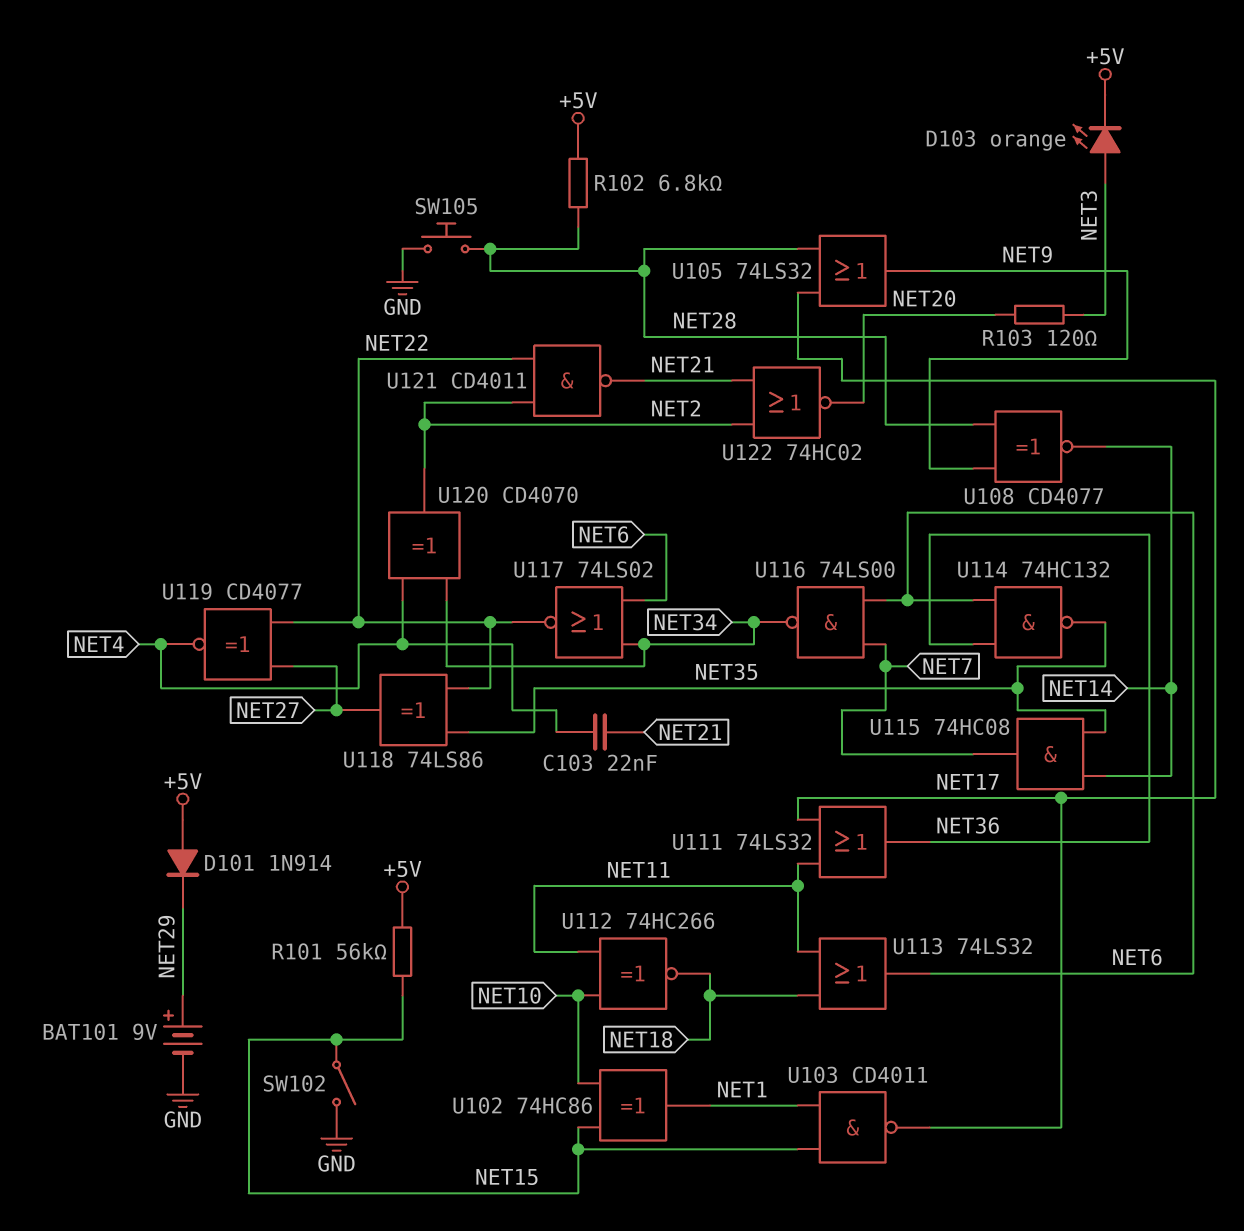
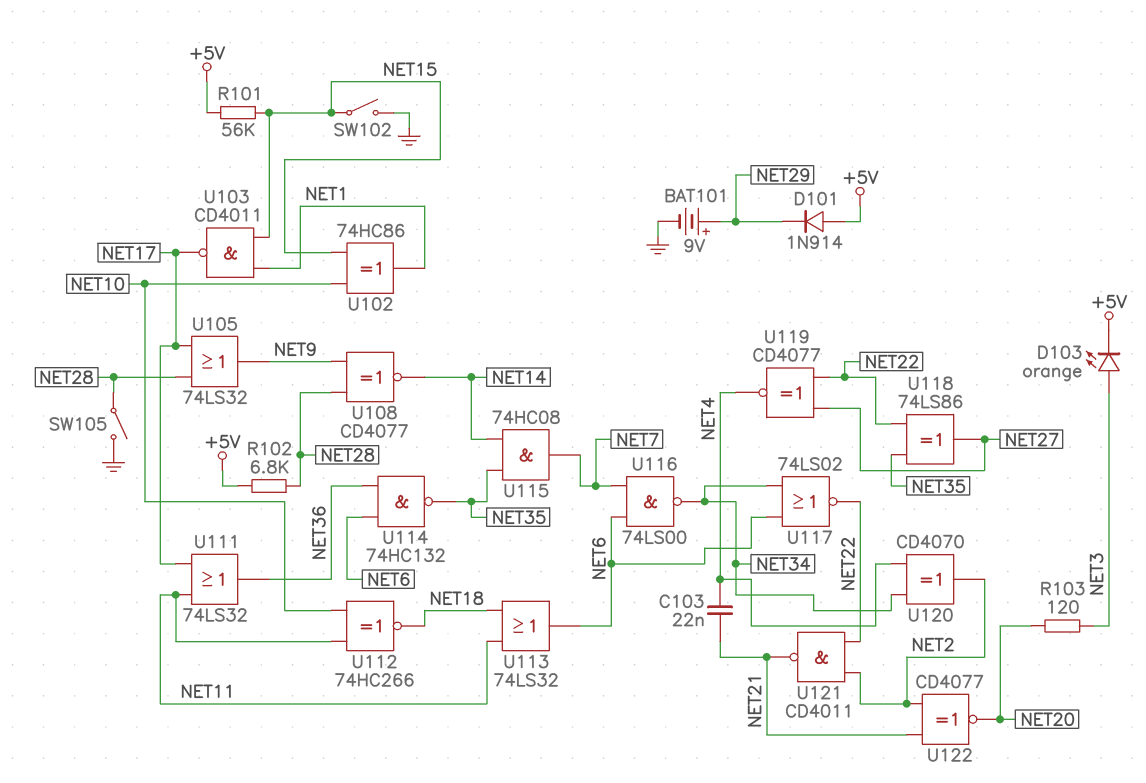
SW105: button (GND, NET28) -> switch (GND, NET28)
U122: NOR 74HC02 (in NET2, in NET21, out NET20) -> XNOR CD4077 (in NET2, in NET21, out NET20)

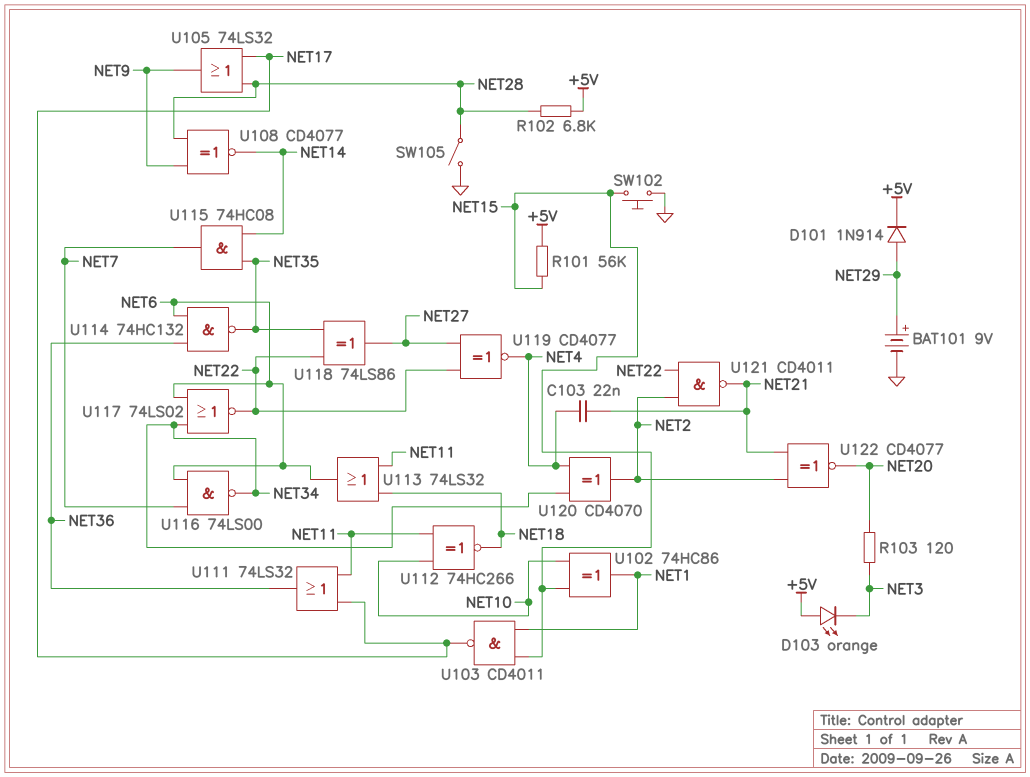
D101: diode 1N914 (A +5V, K NET29) -> diode 1N914 (A NET29, K +5V)
D103: LED orange (A NET3, K +5V) -> LED orange (A +5V, K NET3)
SW102: switch (GND, NET15) -> button (GND, NET15)

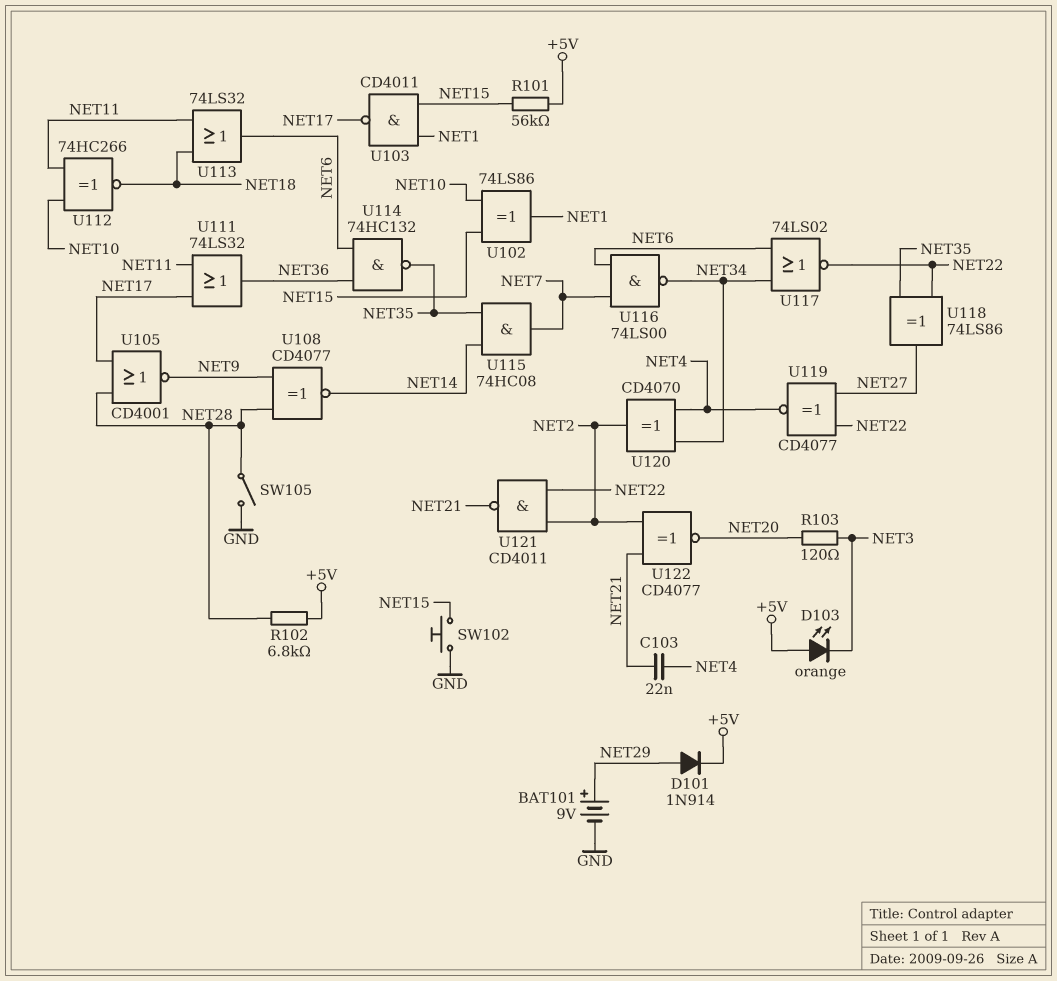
U102: XOR 74HC86 (in NET10, in NET15, out NET1) -> XOR 74LS86 (in NET10, in NET15, out NET1)
U105: OR 74LS32 (in NET17, in NET28, out NET9) -> NOR CD4001 (in NET17, in NET28, out NET9)

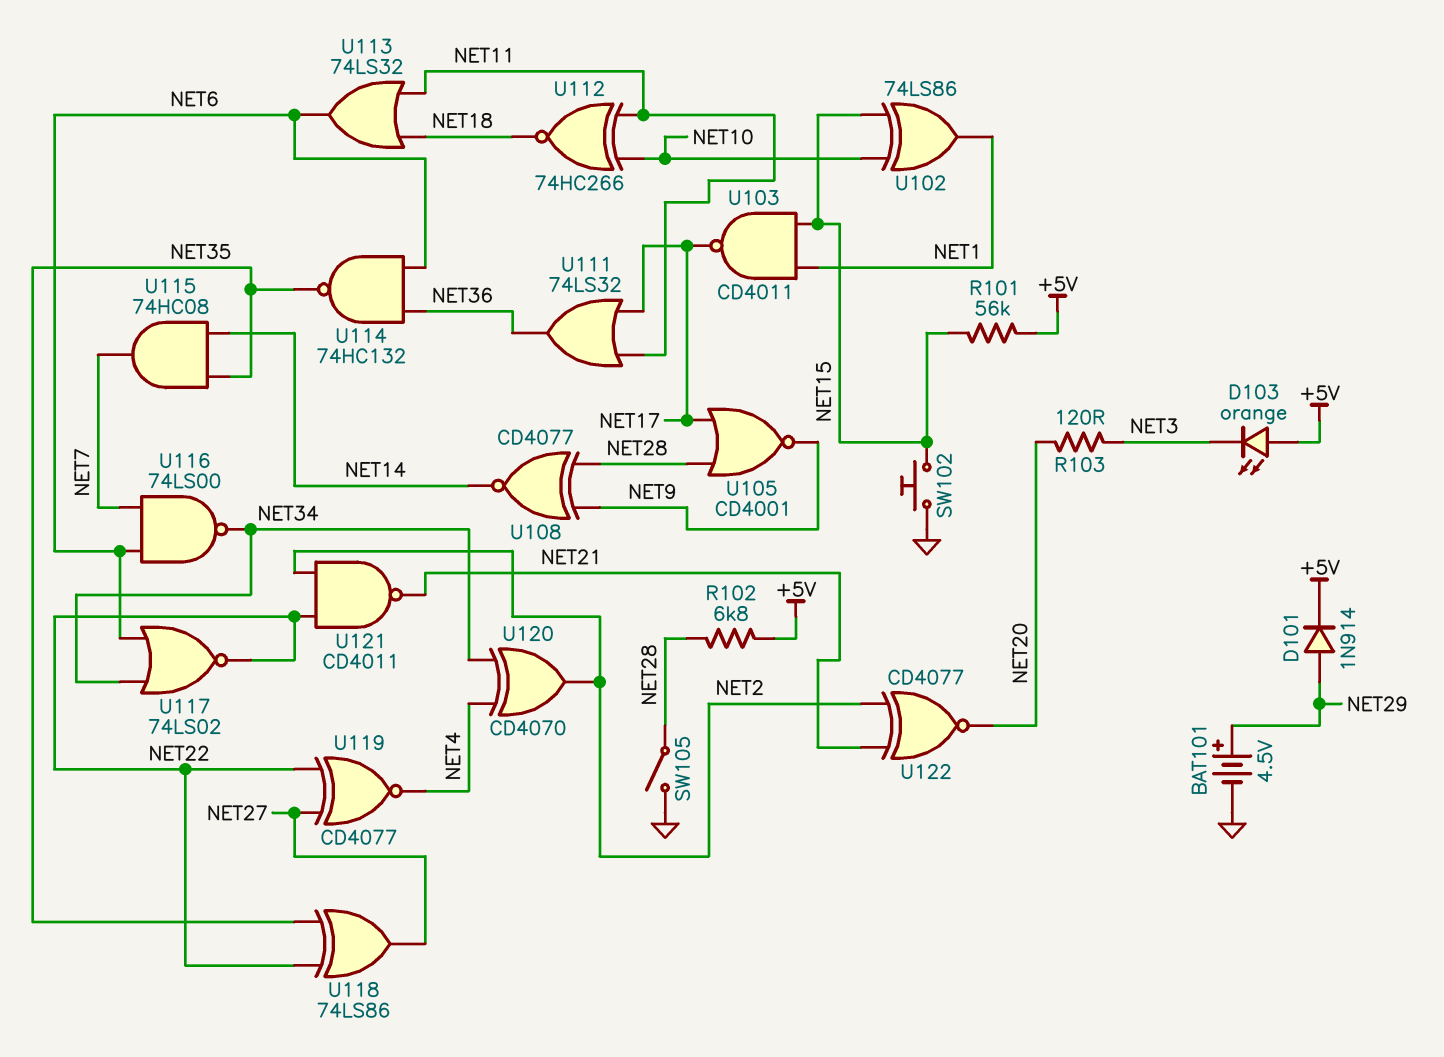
BAT101: 9V (plus NET29, minus GND) -> 4.5V (plus NET29, minus GND)
C103: 22nF (NET4, NET21) -> none

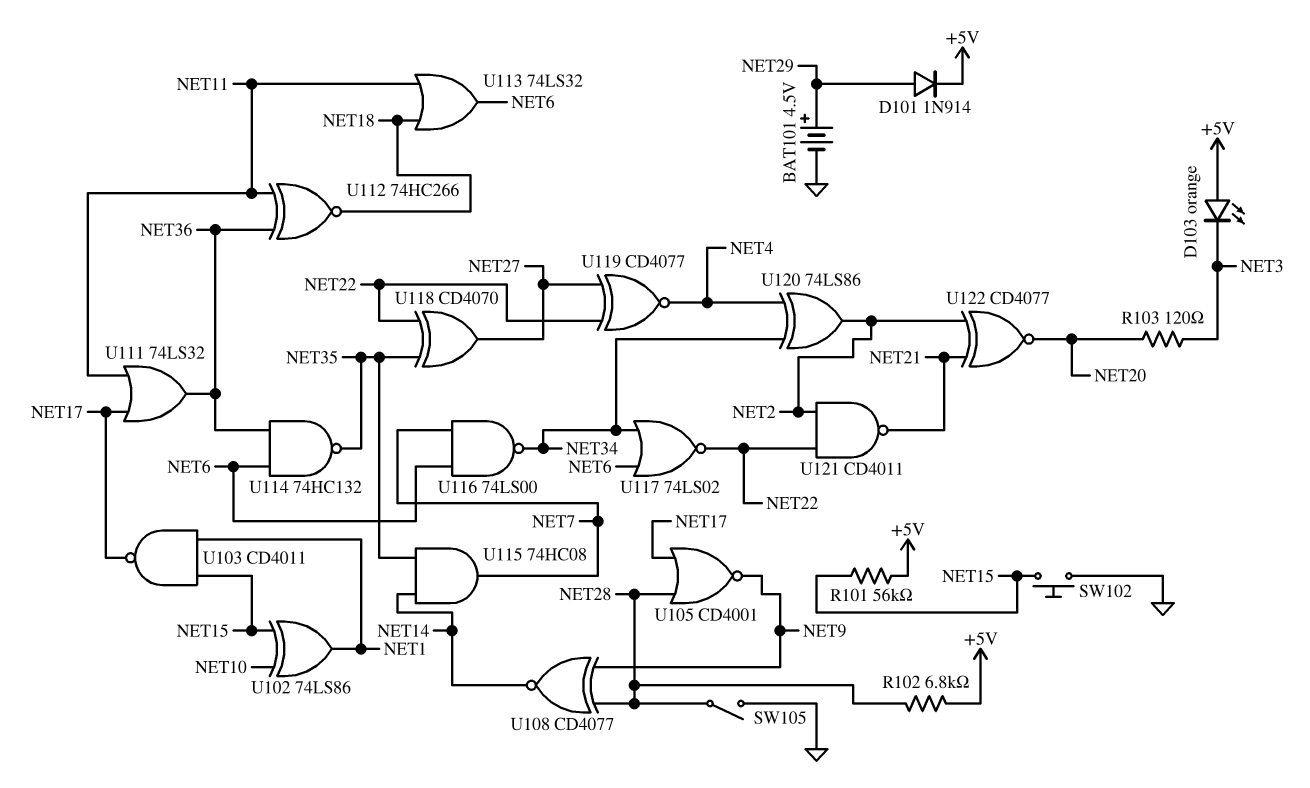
U112: XNOR 74HC266 (in NET10, in NET11, out NET18) -> XNOR 74HC266 (in NET11, in NET36, out NET18)
U118: XOR 74LS86 (in NET22, in NET35, out NET27) -> XOR CD4070 (in NET22, in NET35, out NET27)
U120: XOR CD4070 (in NET4, in NET34, out NET2) -> XOR 74LS86 (in NET4, in NET34, out NET2)

